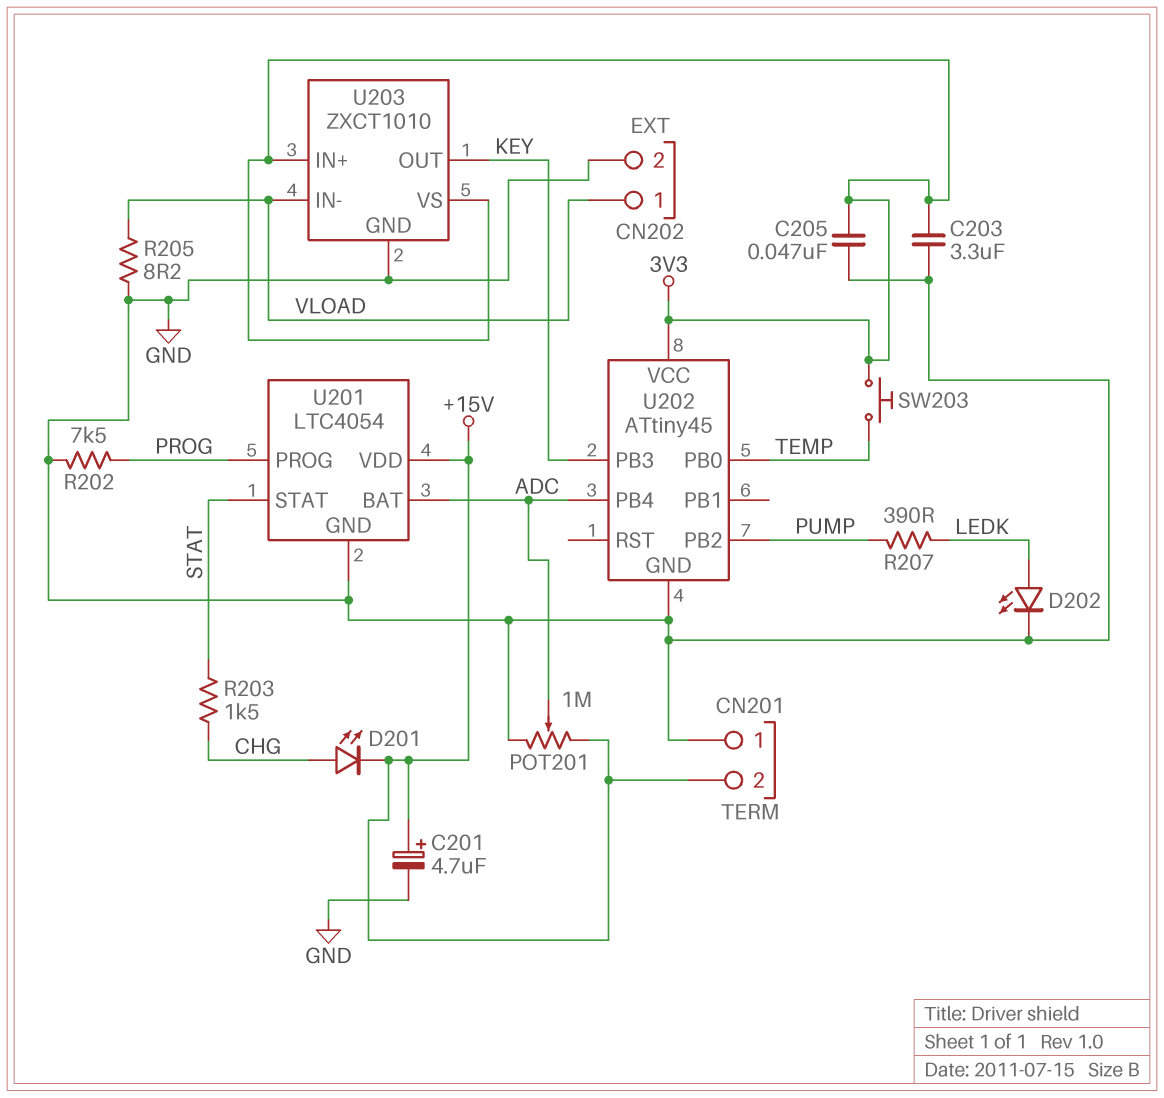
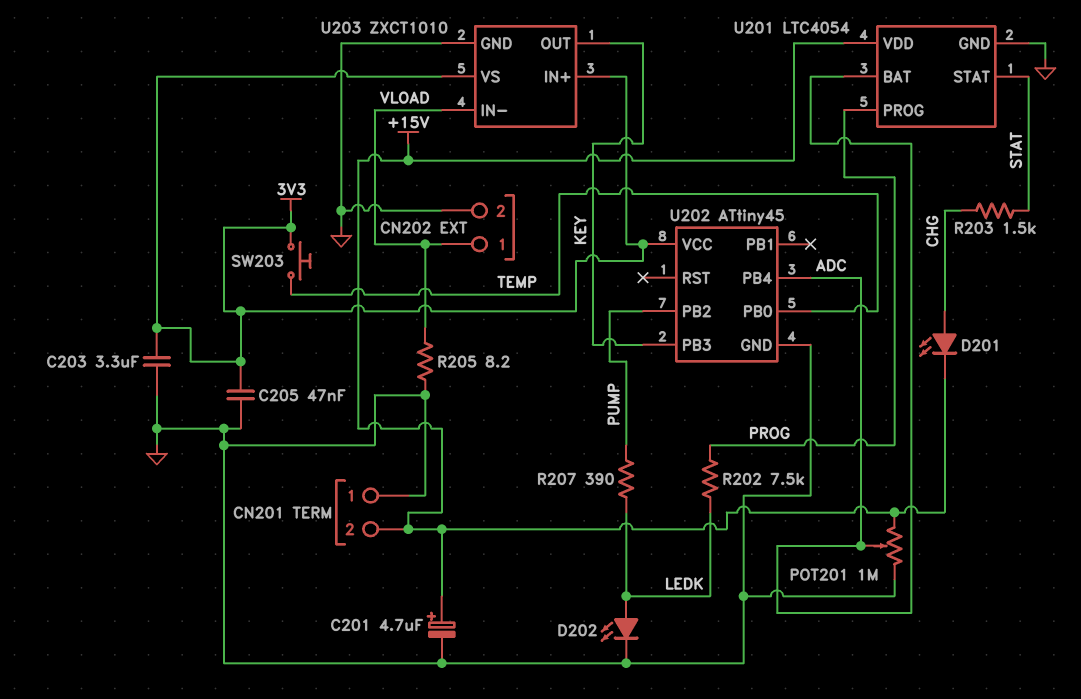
R202: 7.5k (GND, PROG) -> 7.5k (LEDK, PROG)

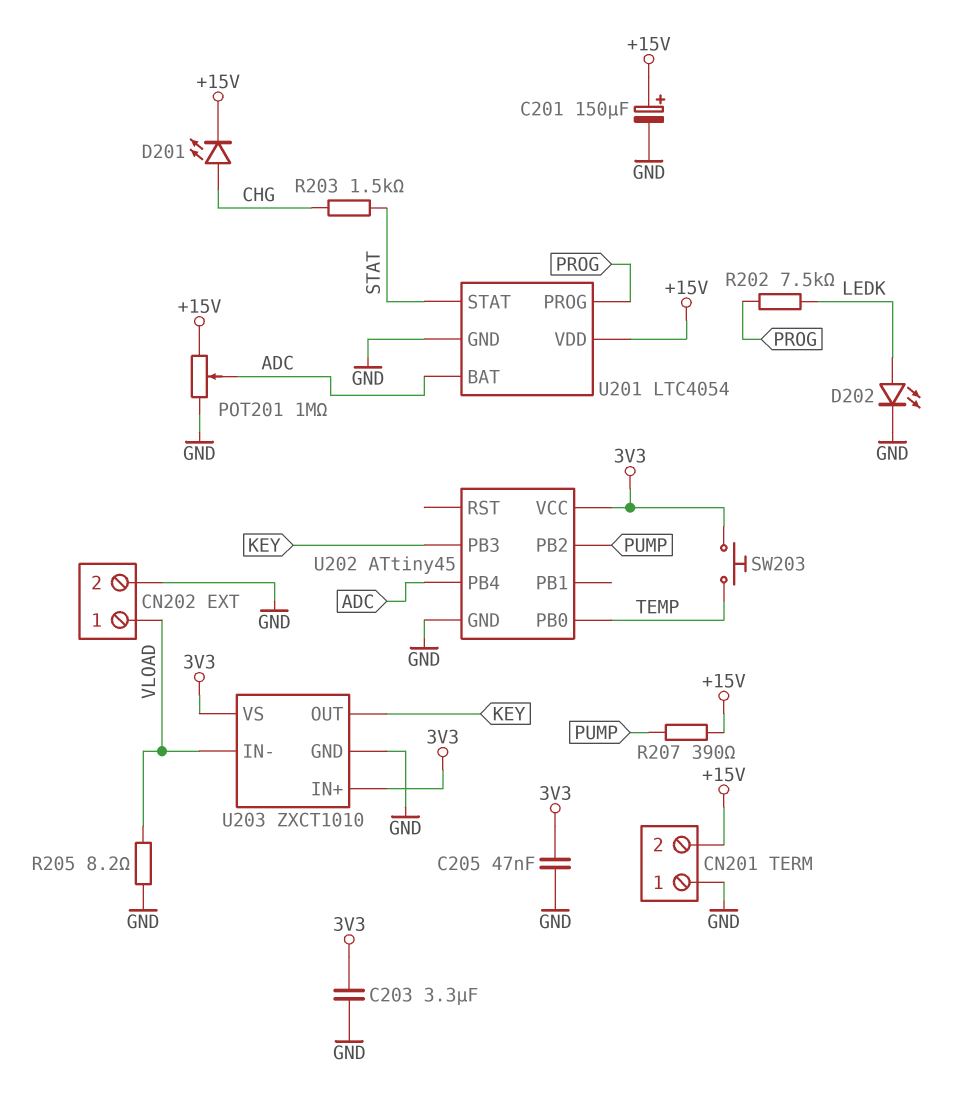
C201: 4.7uF (plus +15V, minus GND) -> 150uF (plus +15V, minus GND)
R207: 390 (LEDK, PUMP) -> 390 (+15V, PUMP)

